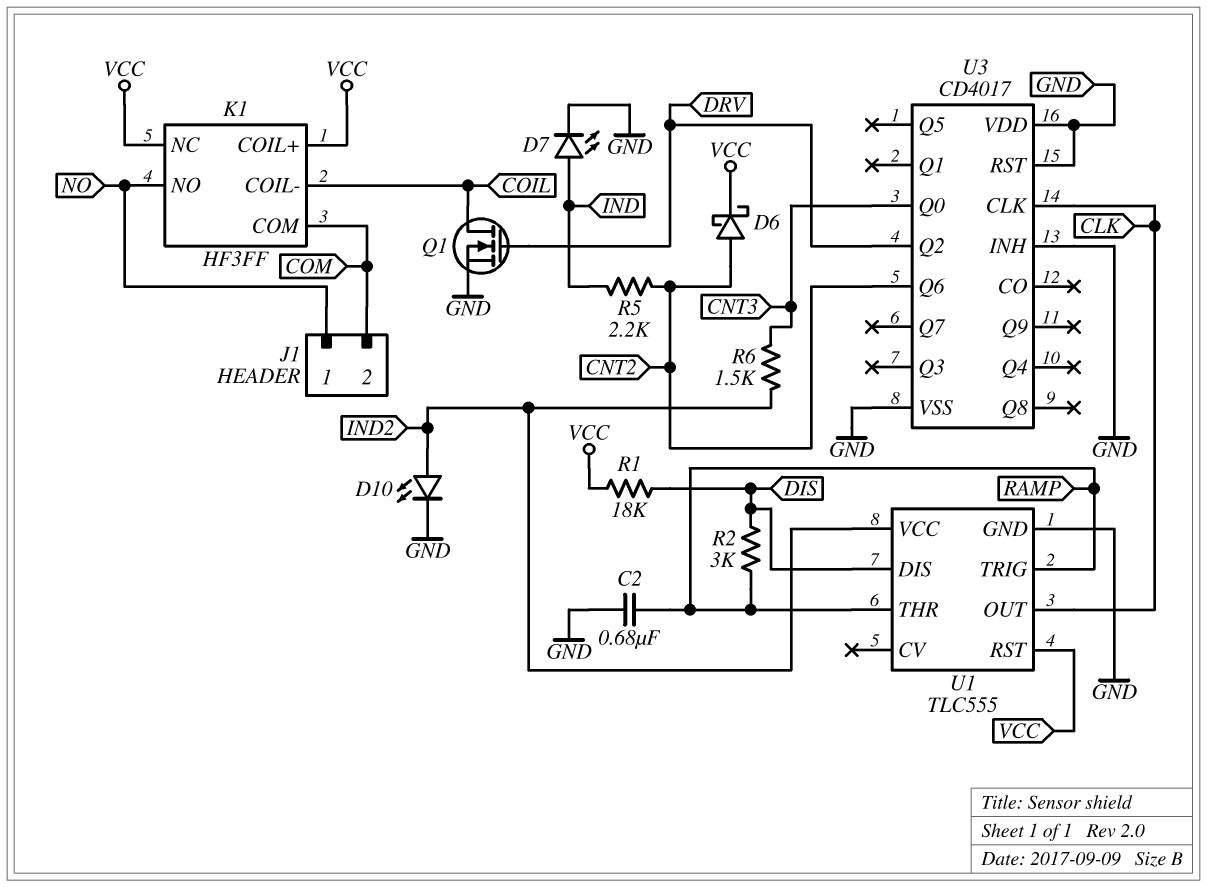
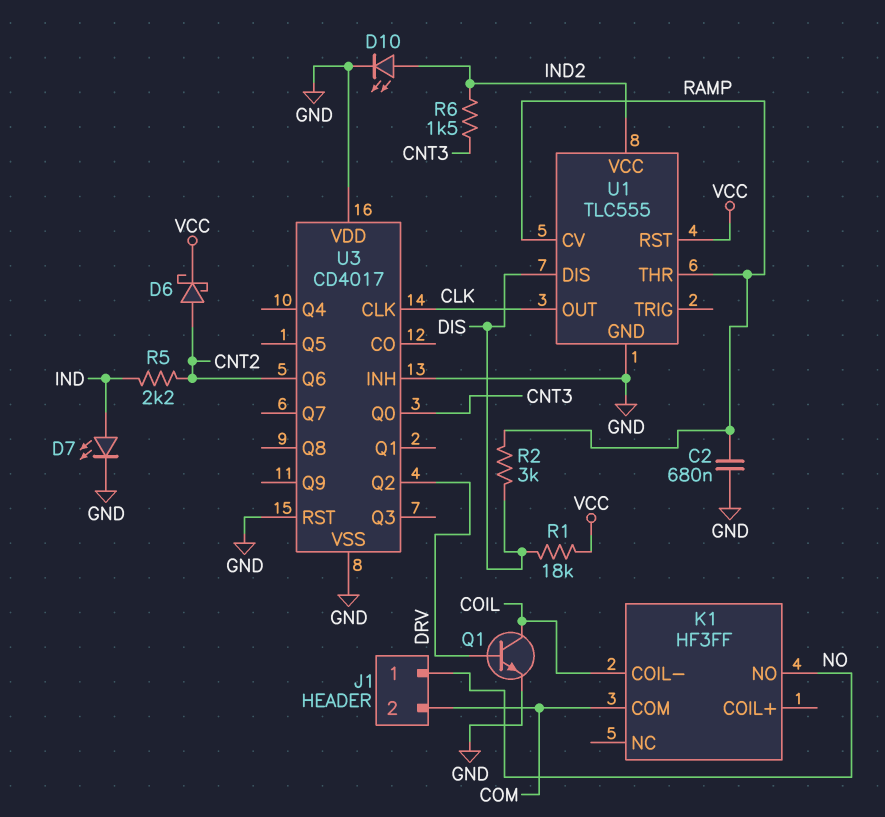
K1 pin COIL+: VCC -> none
K1 pin NC: VCC -> none
Q1: NMOS (G DRV, D COIL, S GND) -> NPN (B DRV, C COIL, E GND)
U1 pin CV: none -> RAMP
U1 pin TRIG: RAMP -> none

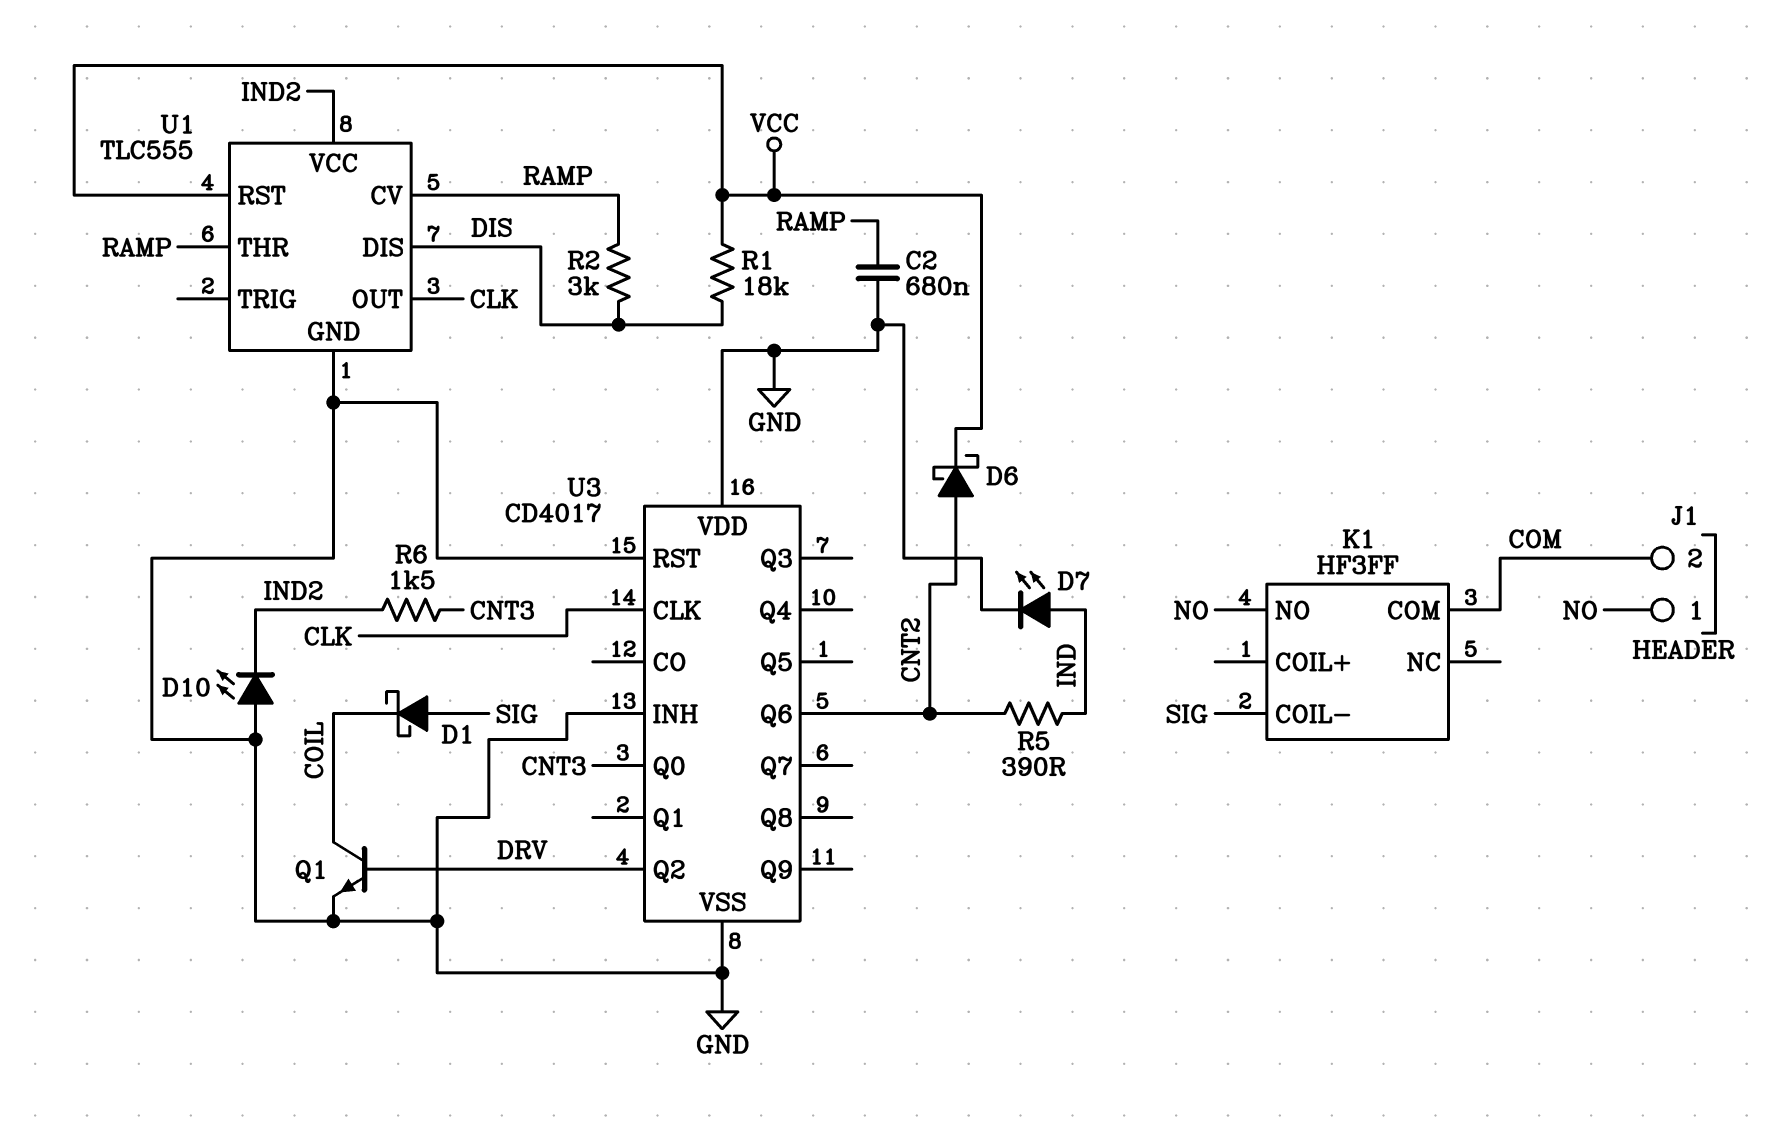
D1: none -> schottky (A SIG, K COIL)
D10: LED (A IND2, K GND) -> LED (A GND, K IND2)
K1 pin COIL-: COIL -> SIG
R5: 2.2k (CNT2, IND) -> 390 (CNT2, IND)

